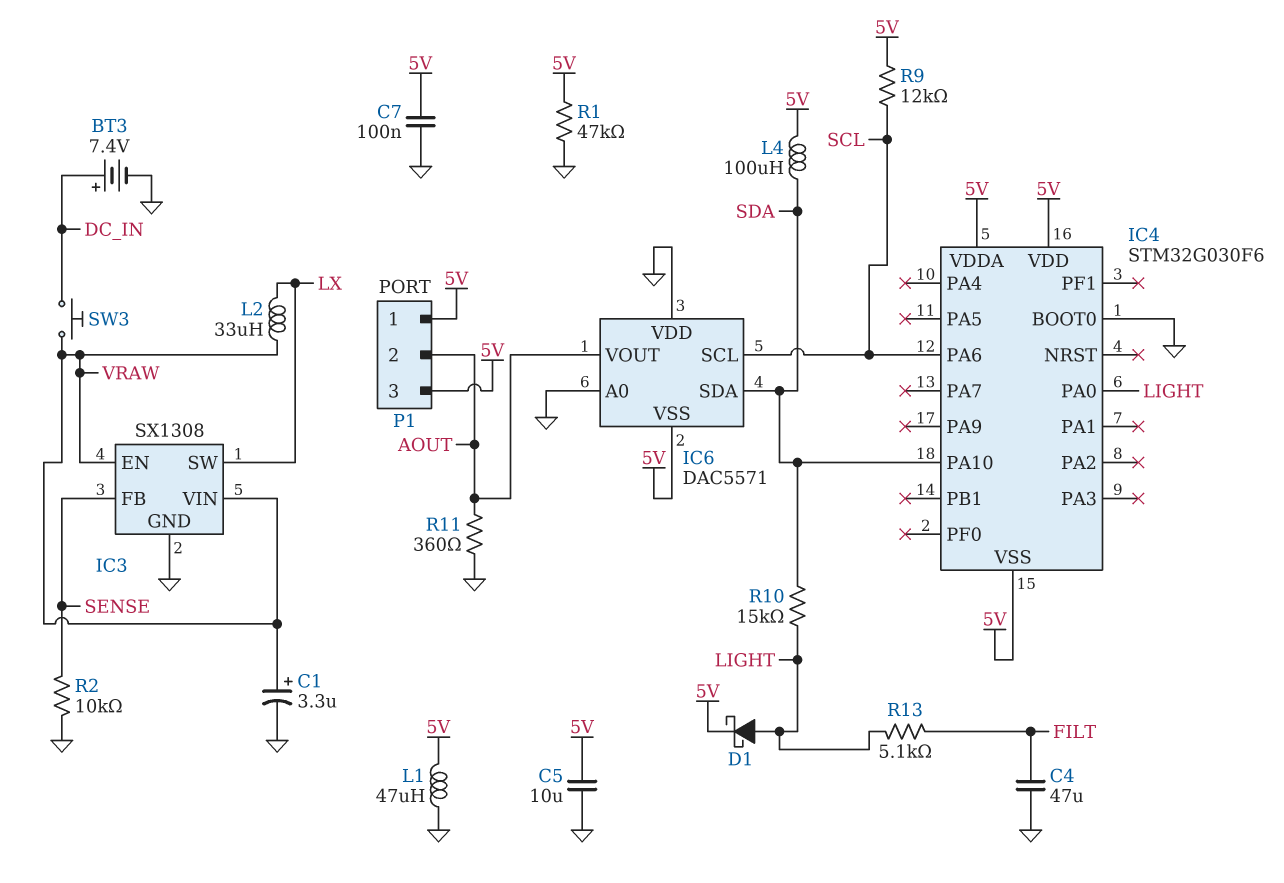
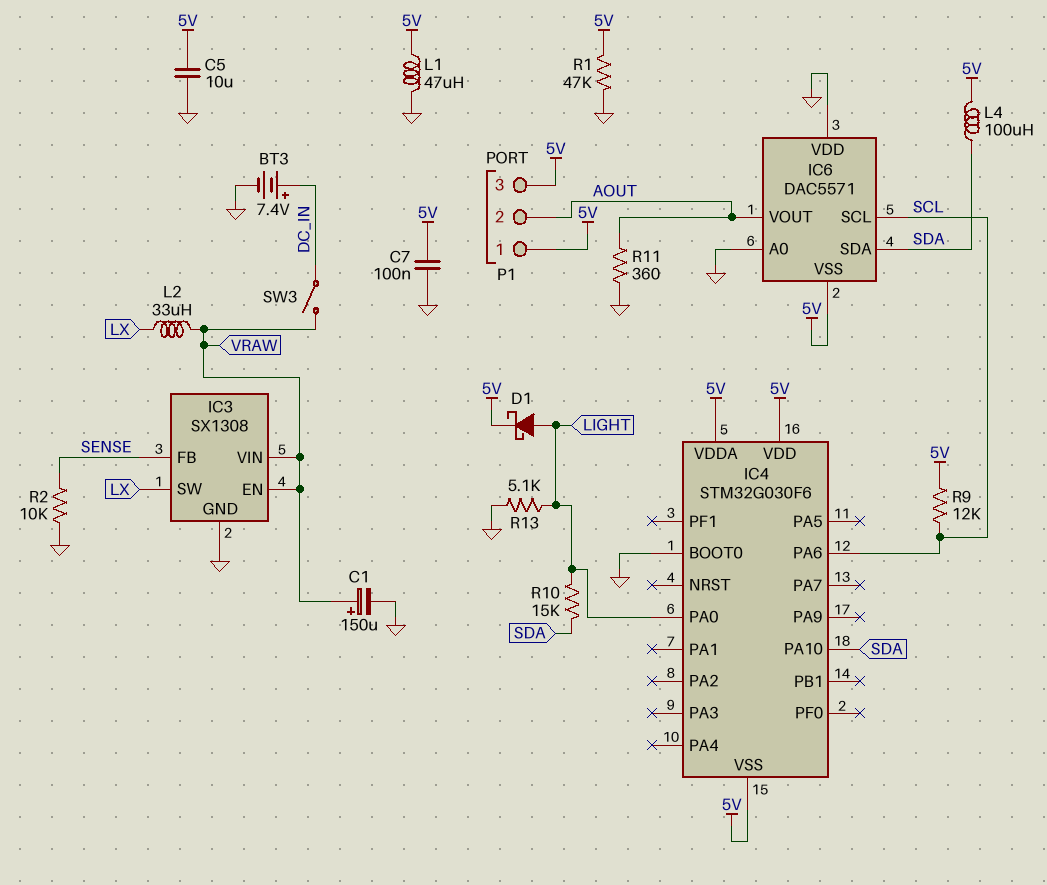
C1: 3.3uF (plus VRAW, minus GND) -> 150uF (plus VRAW, minus GND)
C4: 47uF (FILT, GND) -> none
R13: 5.1k (FILT, LIGHT) -> 5.1k (GND, LIGHT)
SW3: button (DC_IN, VRAW) -> switch (DC_IN, VRAW)

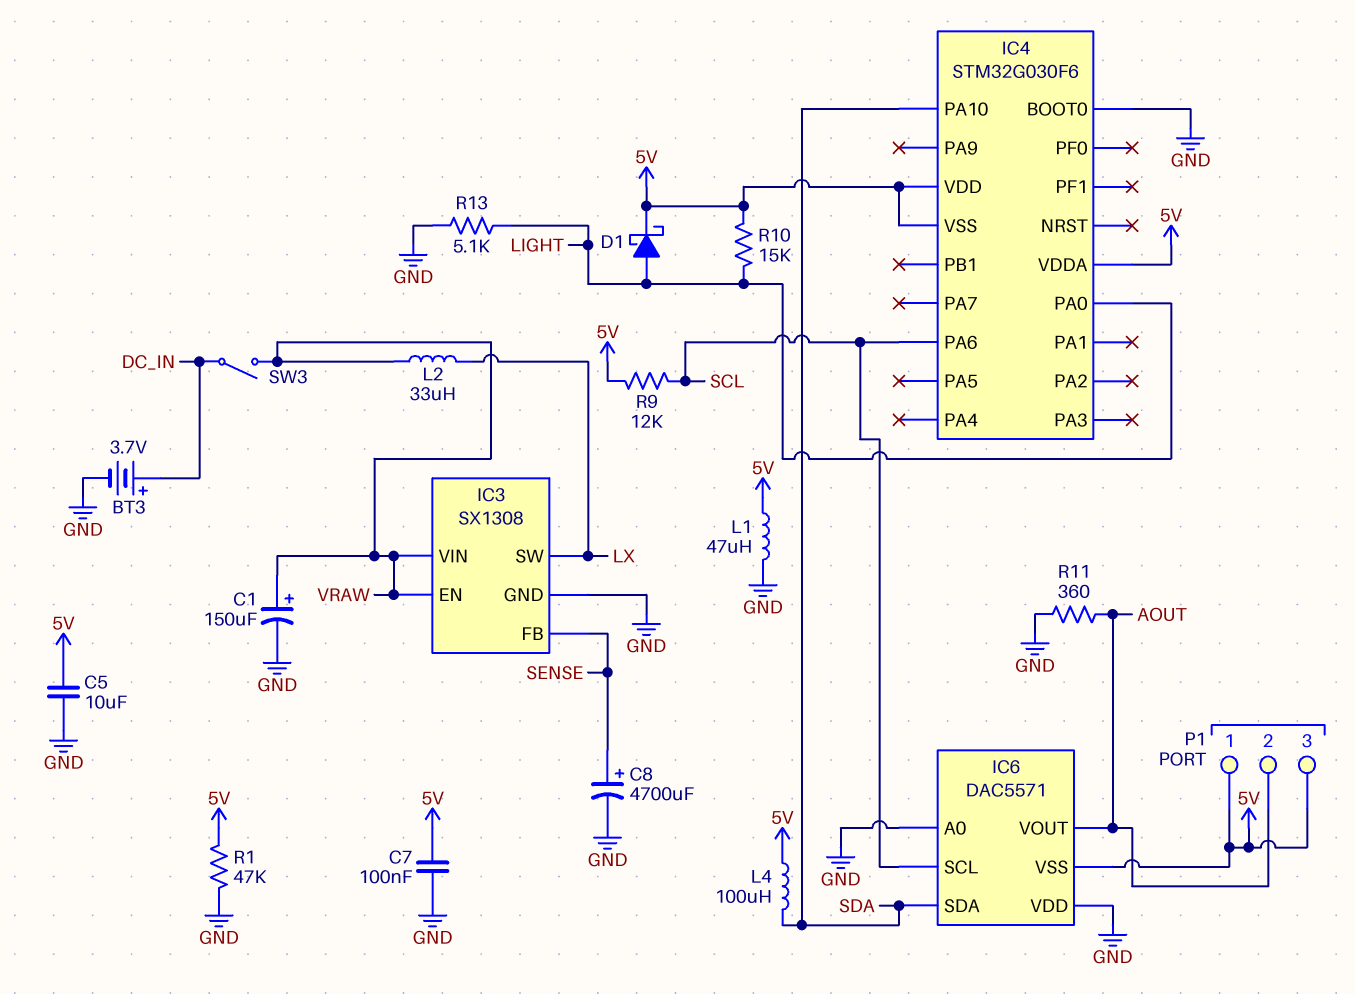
BT3: 7.4V (plus DC_IN, minus GND) -> 3.7V (plus DC_IN, minus GND)
C8: none -> 4700uF (plus SENSE, minus GND)
R2: 10k (GND, SENSE) -> none
R10: 15k (LIGHT, SDA) -> 15k (5V, LIGHT)

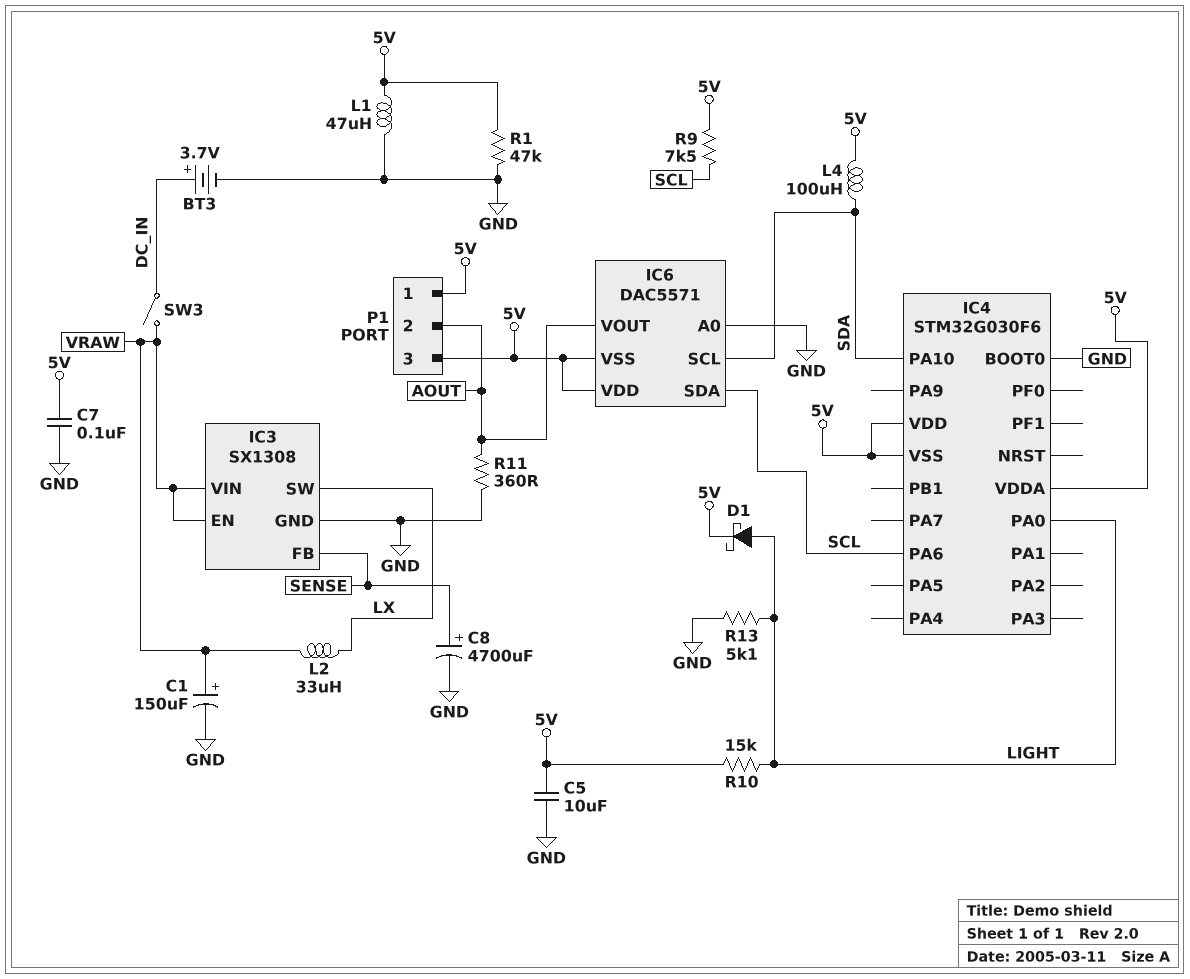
IC6 pin SCL: SCL -> SDA
IC6 pin SDA: SDA -> SCL
IC6 pin VDD: GND -> 5V
R9: 12k (5V, SCL) -> 7.5k (5V, SCL)

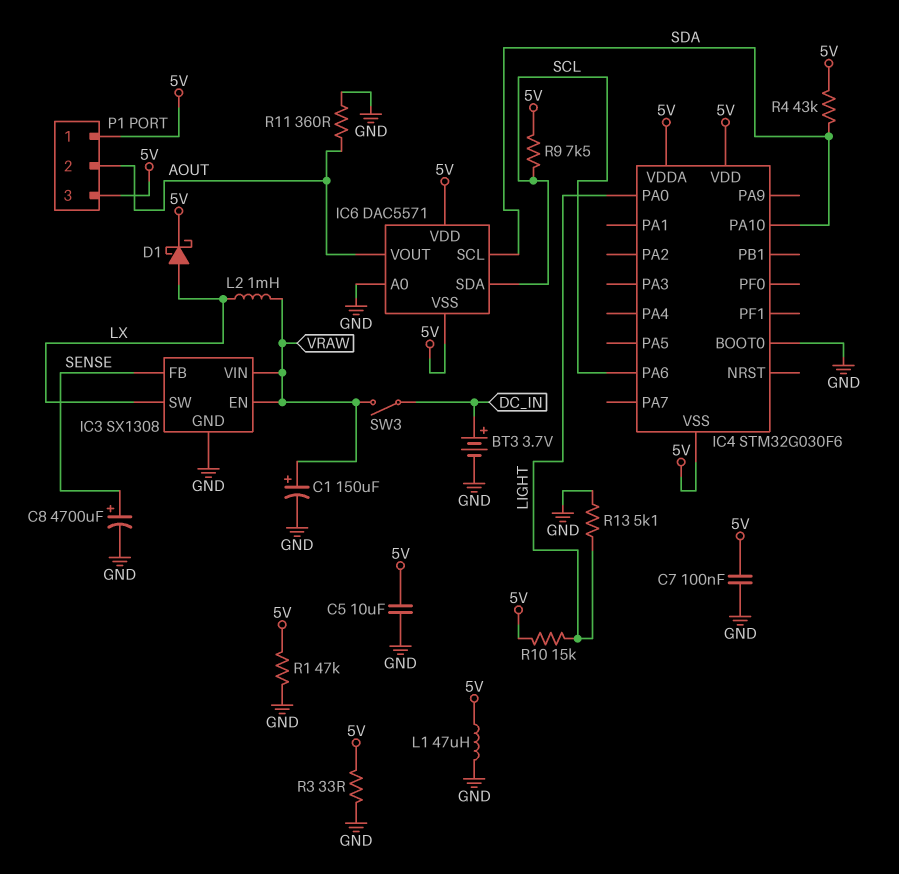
D1: schottky (A LIGHT, K 5V) -> schottky (A LX, K 5V)
L2: 33uH (LX, VRAW) -> 1mH (LX, VRAW)
L4: 100uH (5V, SDA) -> none
R3: none -> 33 (5V, GND)
R4: none -> 43k (5V, SDA)

